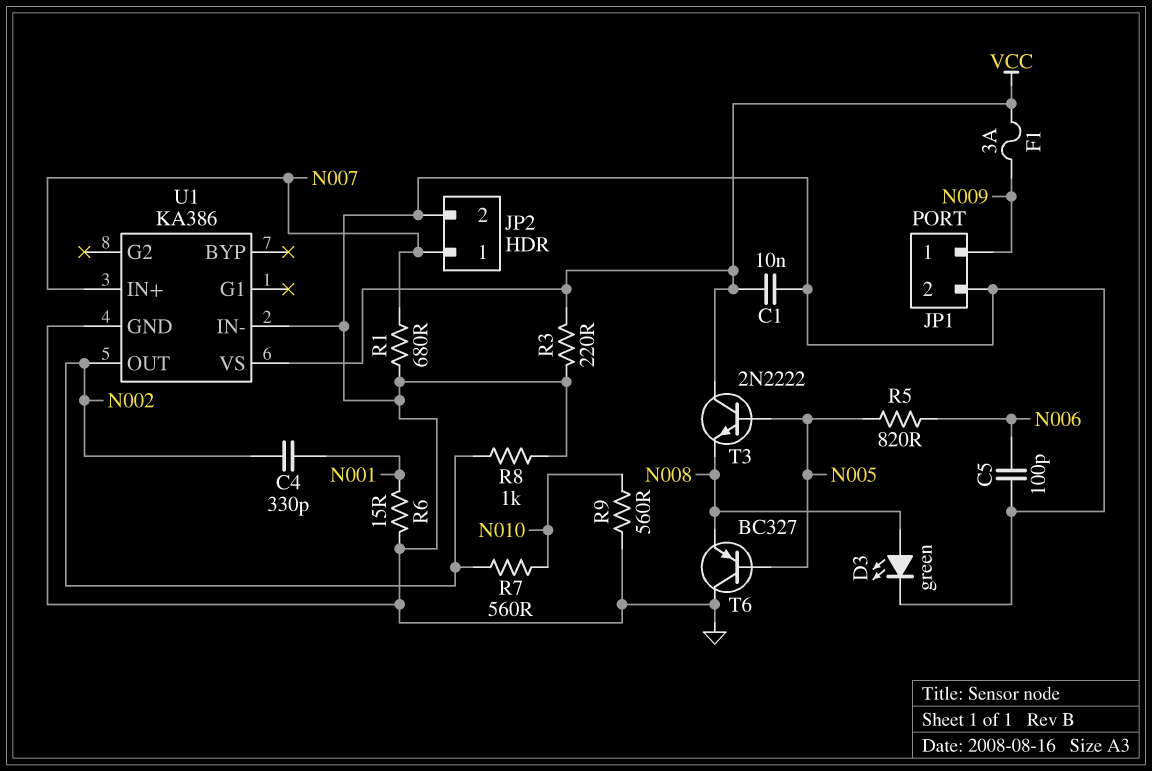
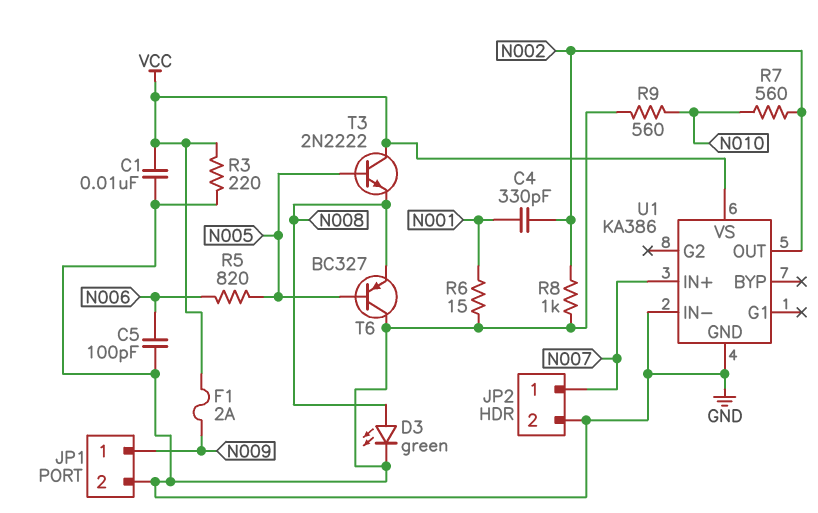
F1: 3A (N009, VCC) -> 2A (N009, VCC)
R1: 680 (GND, N007) -> none

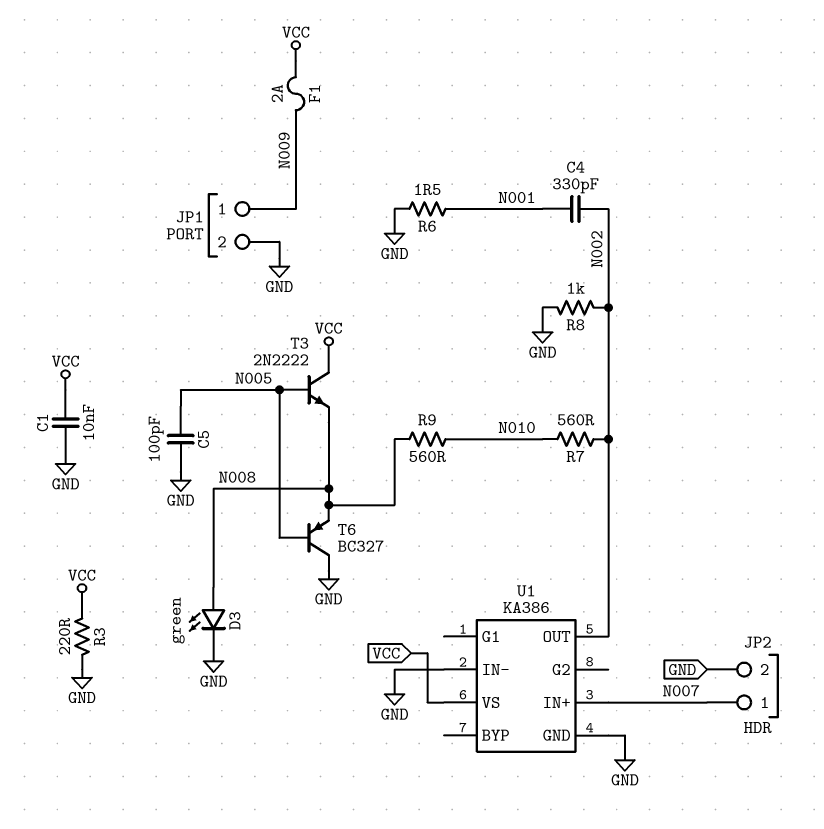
C5: 100pF (GND, N006) -> 100pF (GND, N005)
R5: 820 (N005, N006) -> none
R6: 15 (GND, N001) -> 1.5 (GND, N001)
R9: 560 (GND, N010) -> 560 (N008, N010)

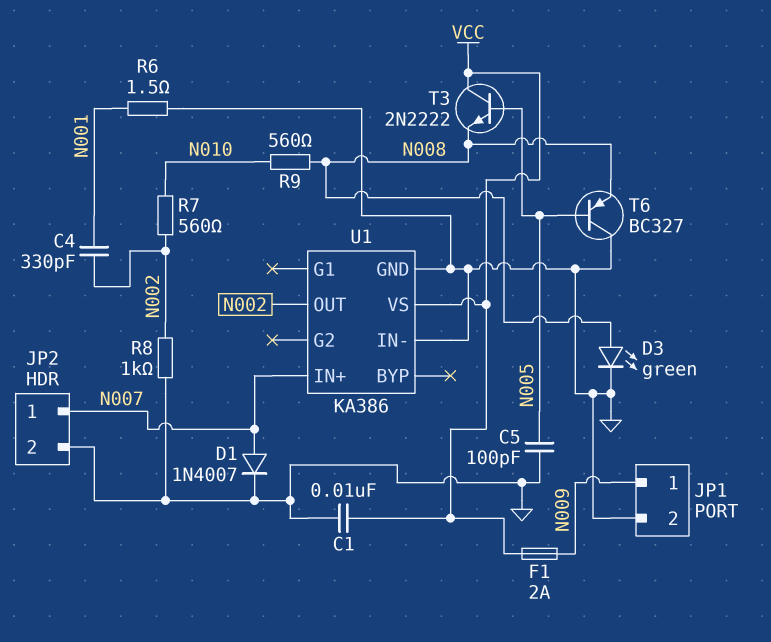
D1: none -> diode 1N4007 (A N007, K GND)
R3: 220 (GND, VCC) -> none

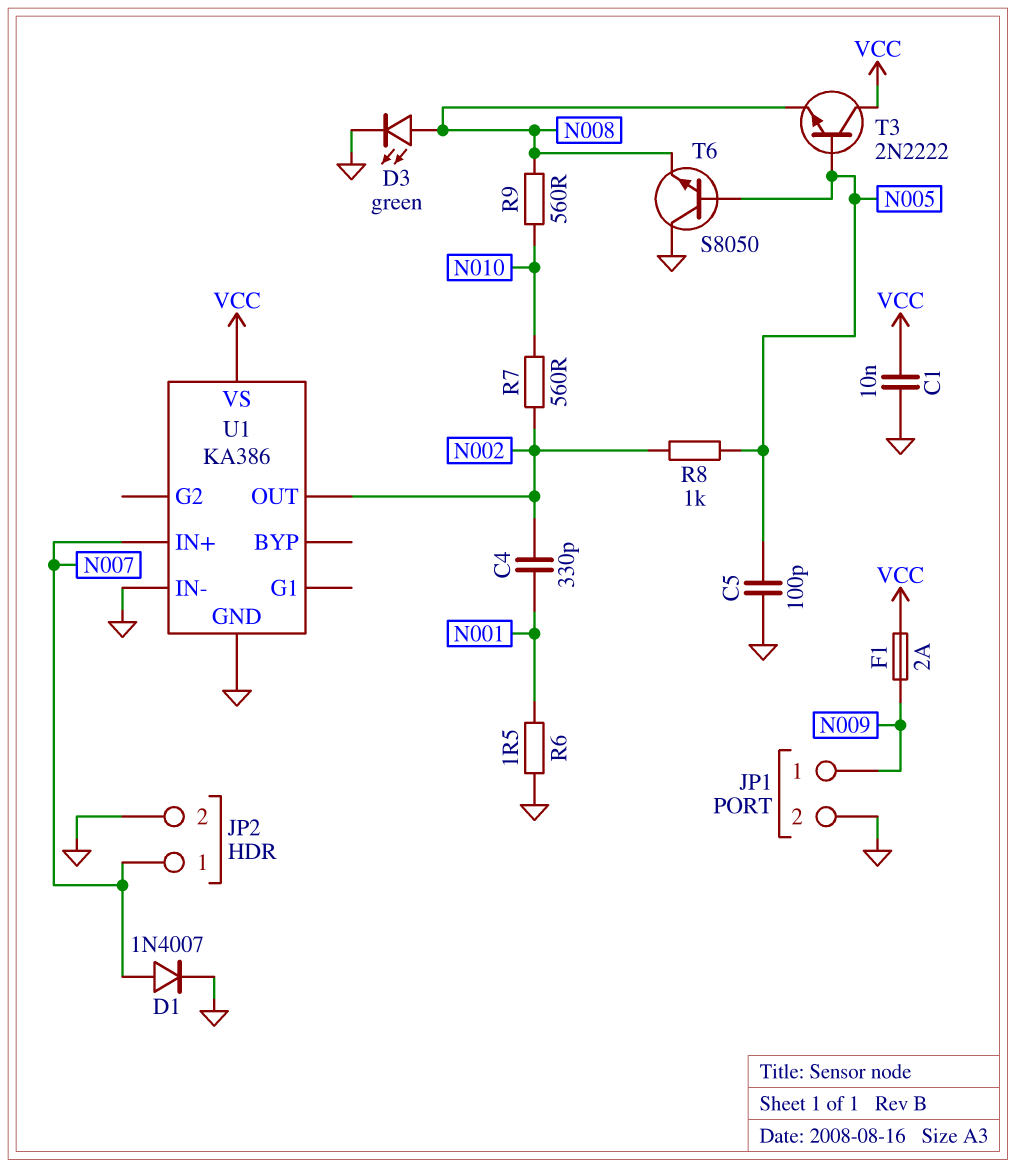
R8: 1k (GND, N002) -> 1k (N002, N005)
T6: PNP BC327 (B N005, C GND, E N008) -> NPN S8050 (B N005, C GND, E N008)

